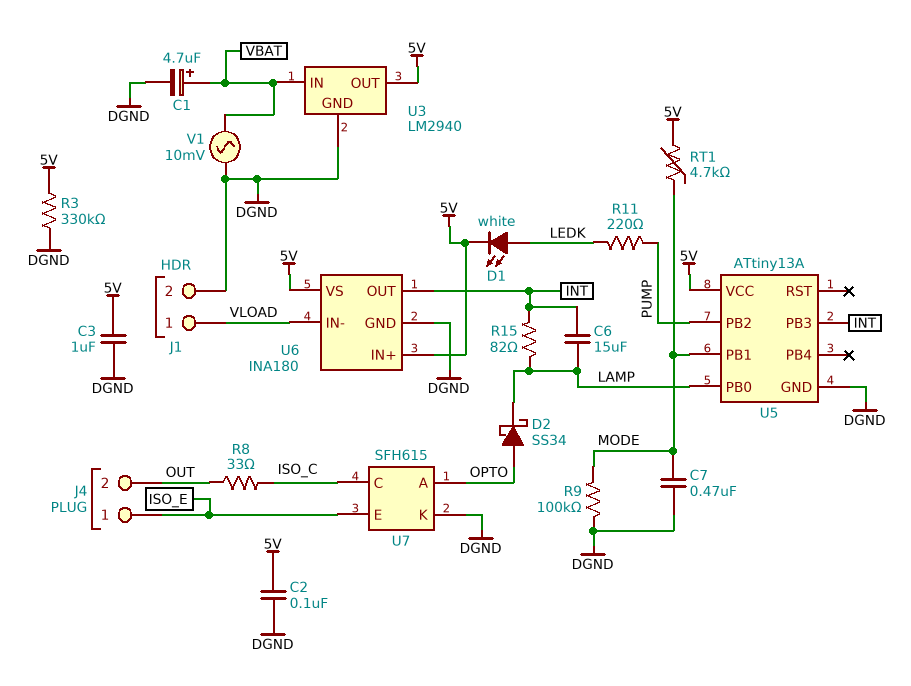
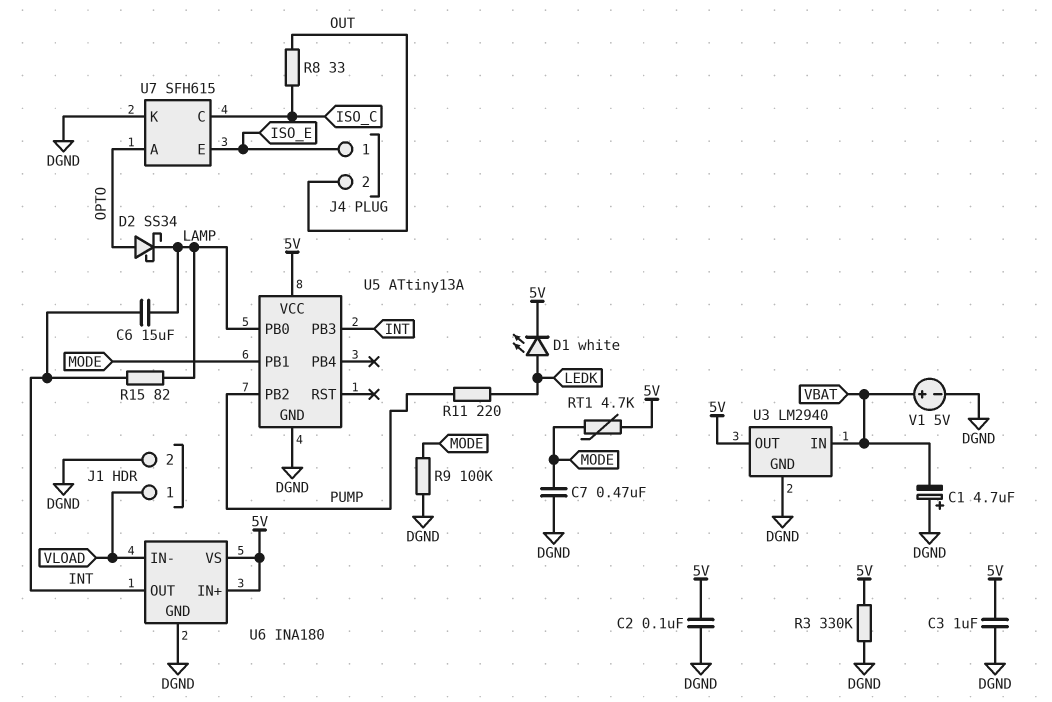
C1: 4.7uF (plus VBAT, minus DGND) -> 4.7uF (plus DGND, minus VBAT)
V1: AC 10mV (DGND, VBAT) -> 5V (plus VBAT, minus DGND)

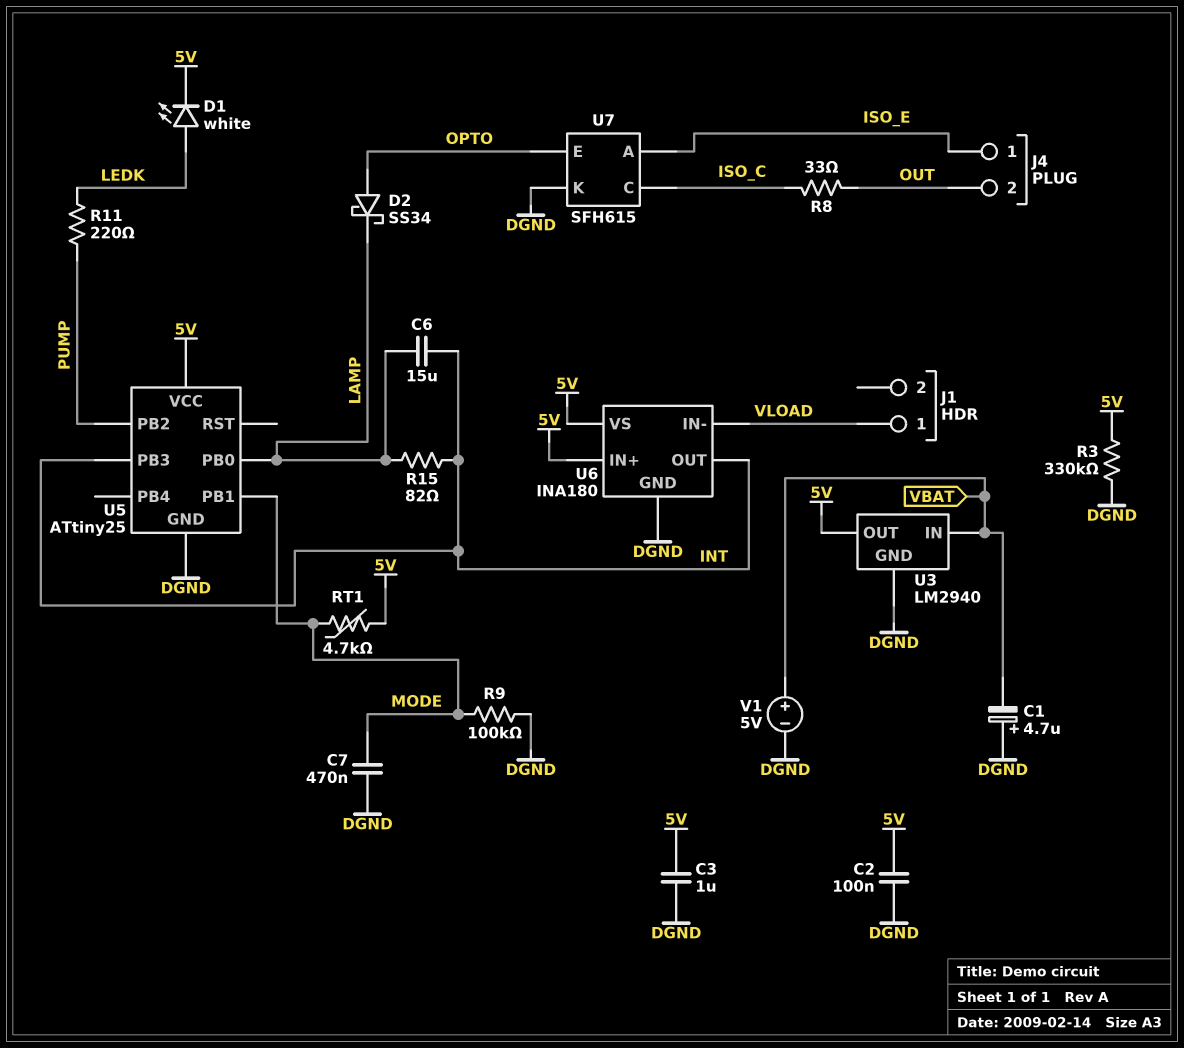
J1 pin 2: DGND -> none
U5: ATtiny13A -> ATtiny25
U7 pin A: OPTO -> ISO_E
U7 pin E: ISO_E -> OPTO

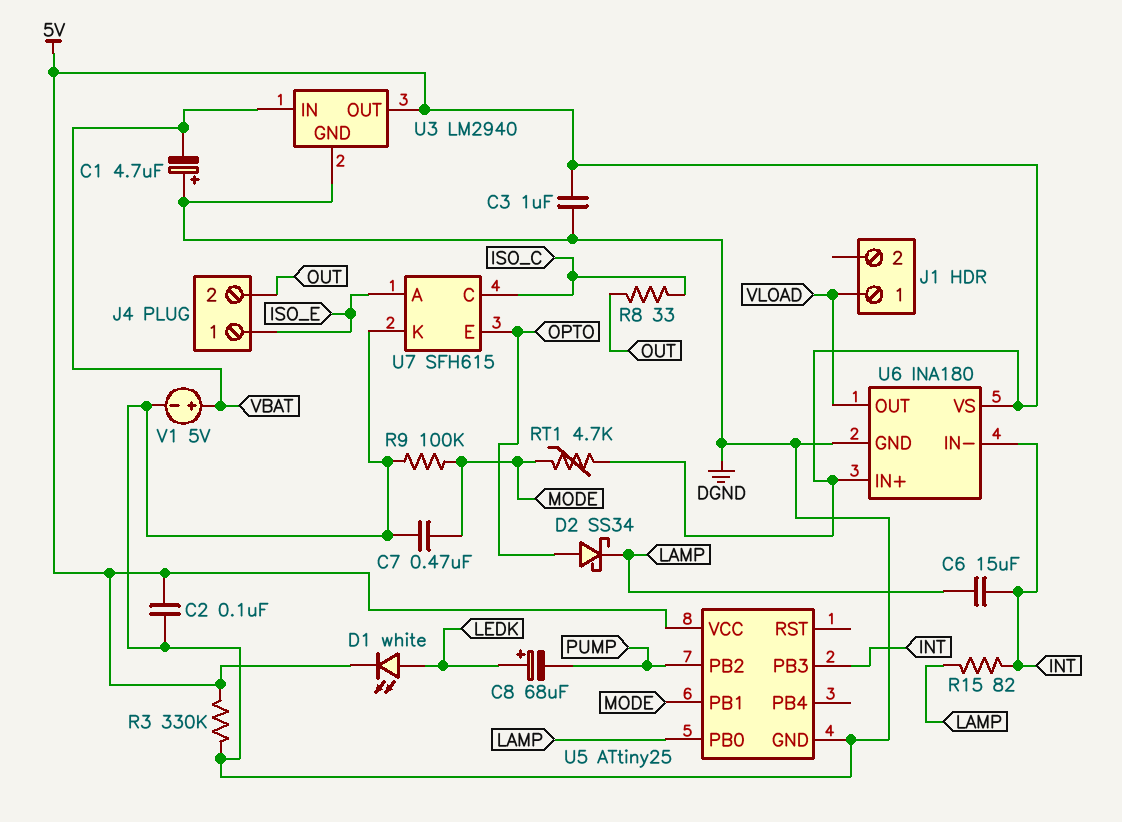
C8: none -> 68uF (plus LEDK, minus PUMP)
R11: 220 (LEDK, PUMP) -> none
U6 pin IN-: VLOAD -> INT
U6 pin OUT: INT -> VLOAD

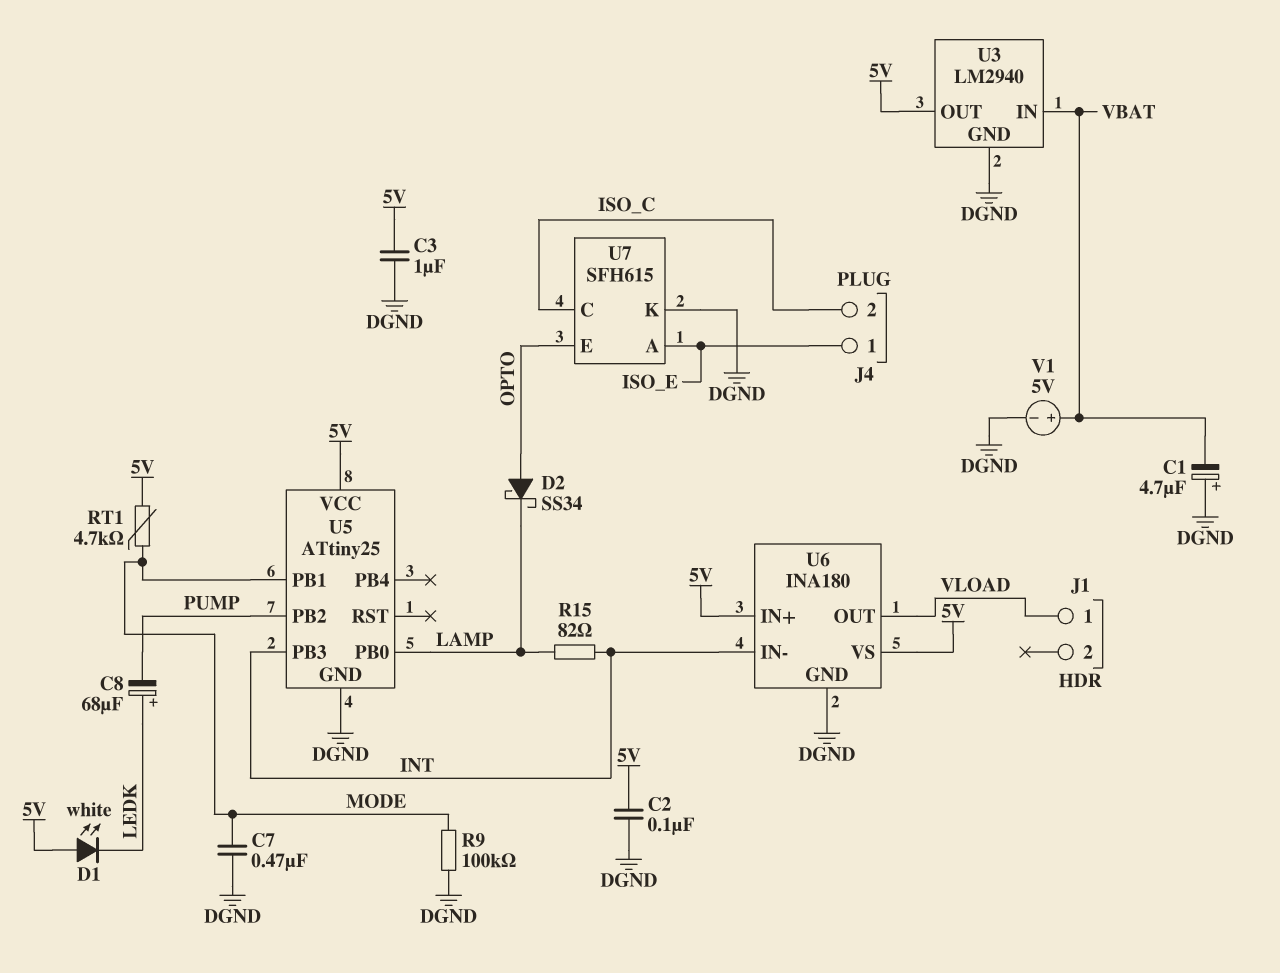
C6: 15uF (INT, LAMP) -> none
D1: LED white (A LEDK, K 5V) -> LED white (A 5V, K LEDK)
J4 pin 2: OUT -> ISO_C
R3: 330k (5V, DGND) -> none
R8: 33 (ISO_C, OUT) -> none

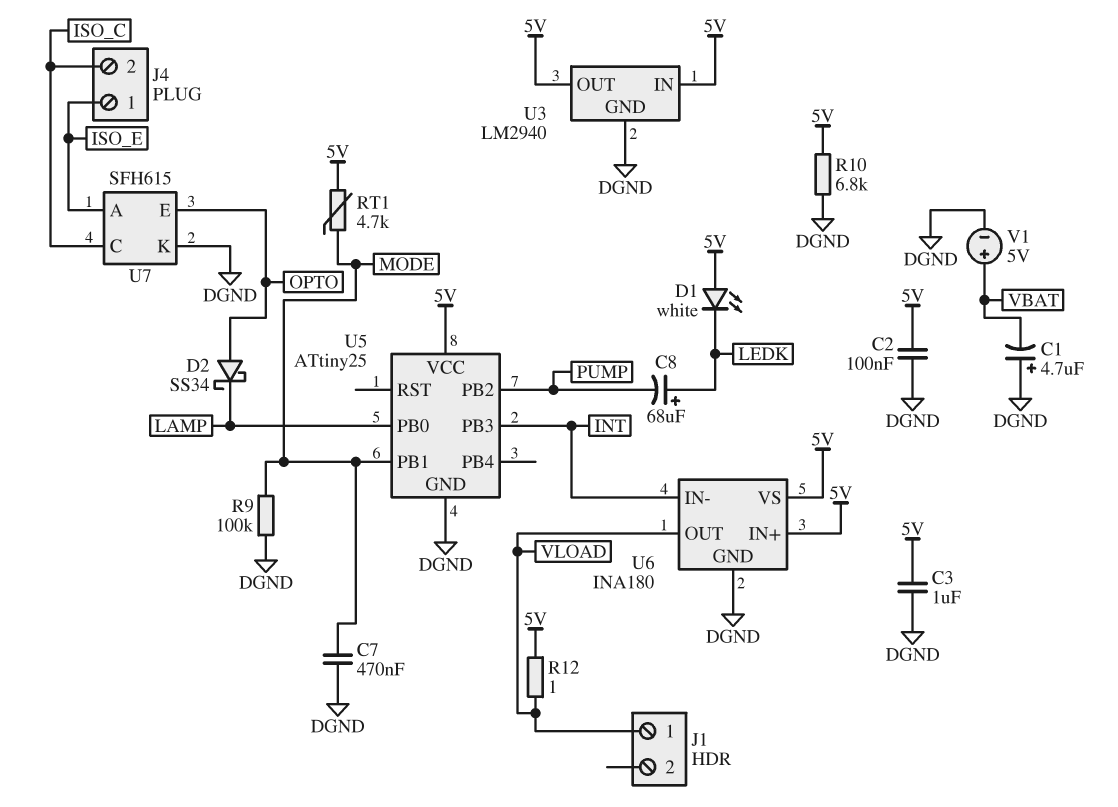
R10: none -> 6.8k (5V, DGND)
R12: none -> 1 (5V, VLOAD)
R15: 82 (INT, LAMP) -> none
U3 pin IN: VBAT -> 5V

